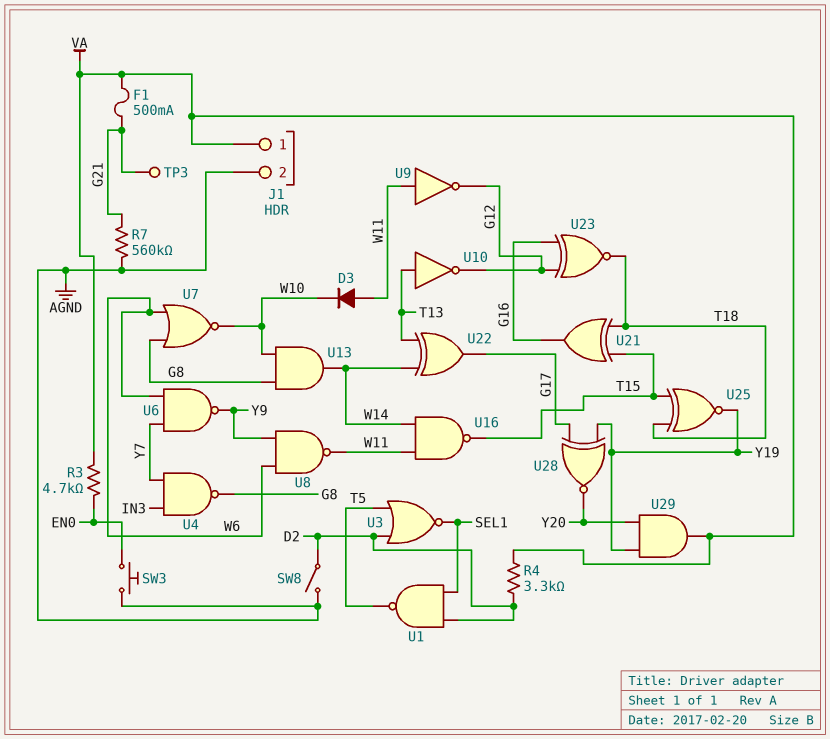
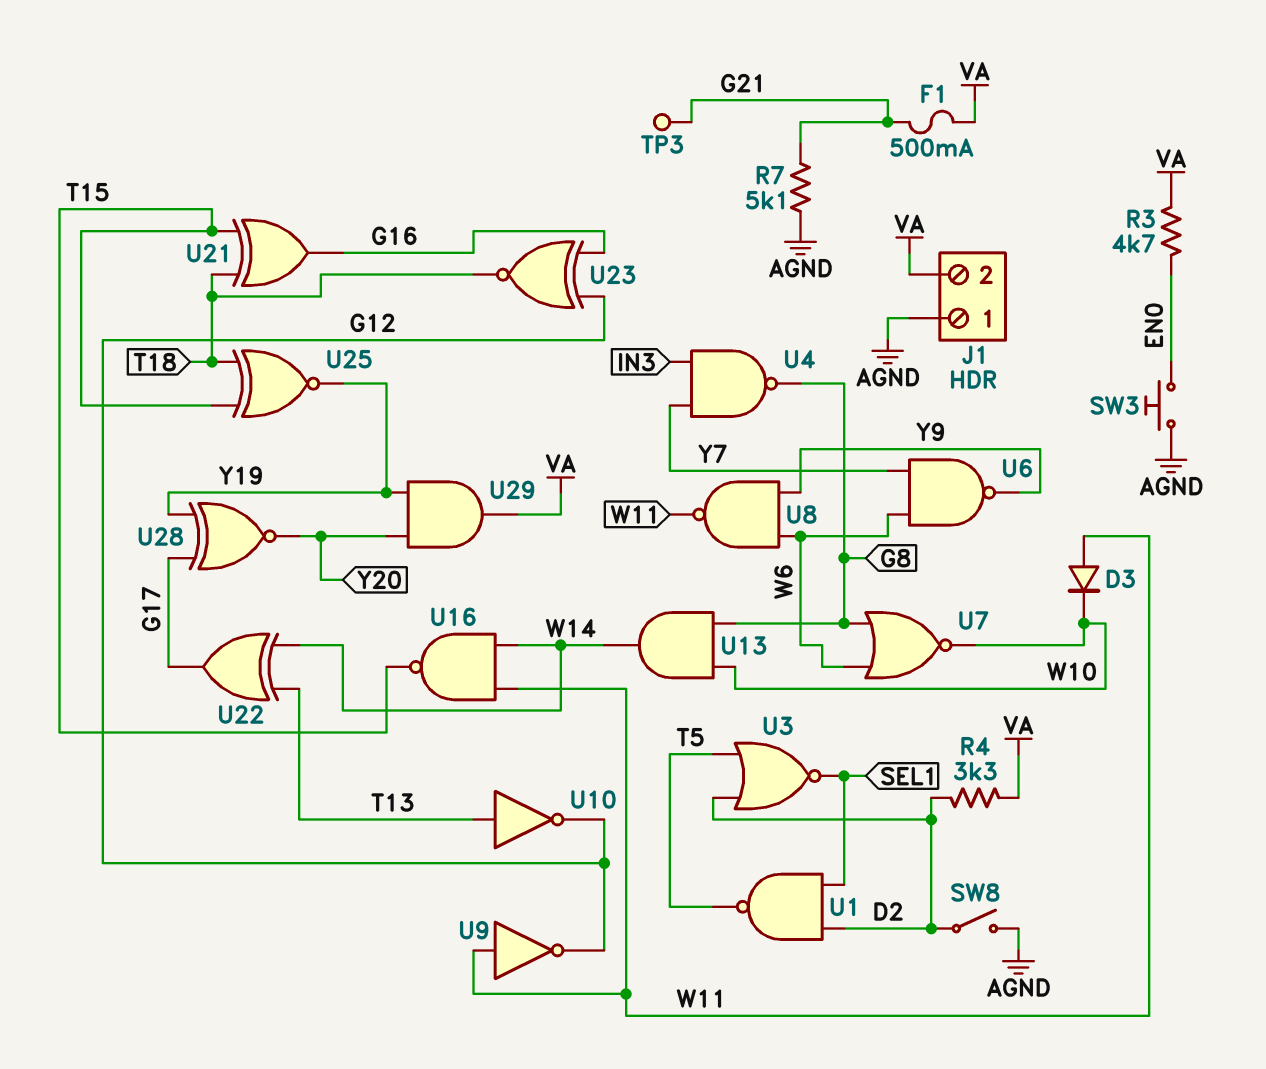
J1 pin 1: VA -> AGND
J1 pin 2: AGND -> VA
R7: 560k (AGND, G21) -> 5.1k (AGND, G21)

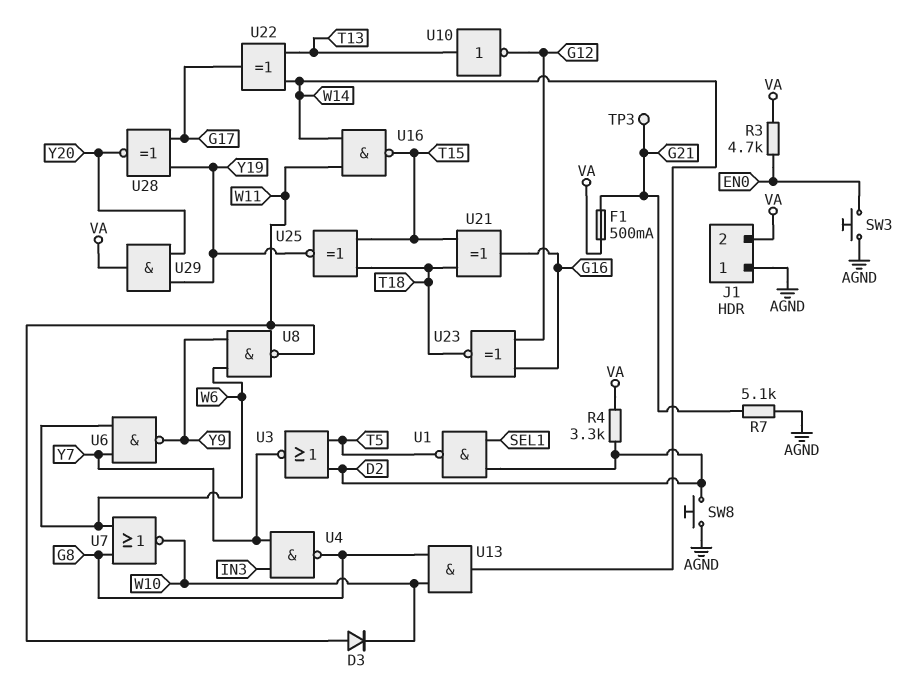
SW8: switch (AGND, D2) -> button (AGND, D2)
U3: NOR (in D2, in T5, out SEL1) -> NOR (in D2, in T5, out Y7)
U9: NOT (in W11, out G12) -> none

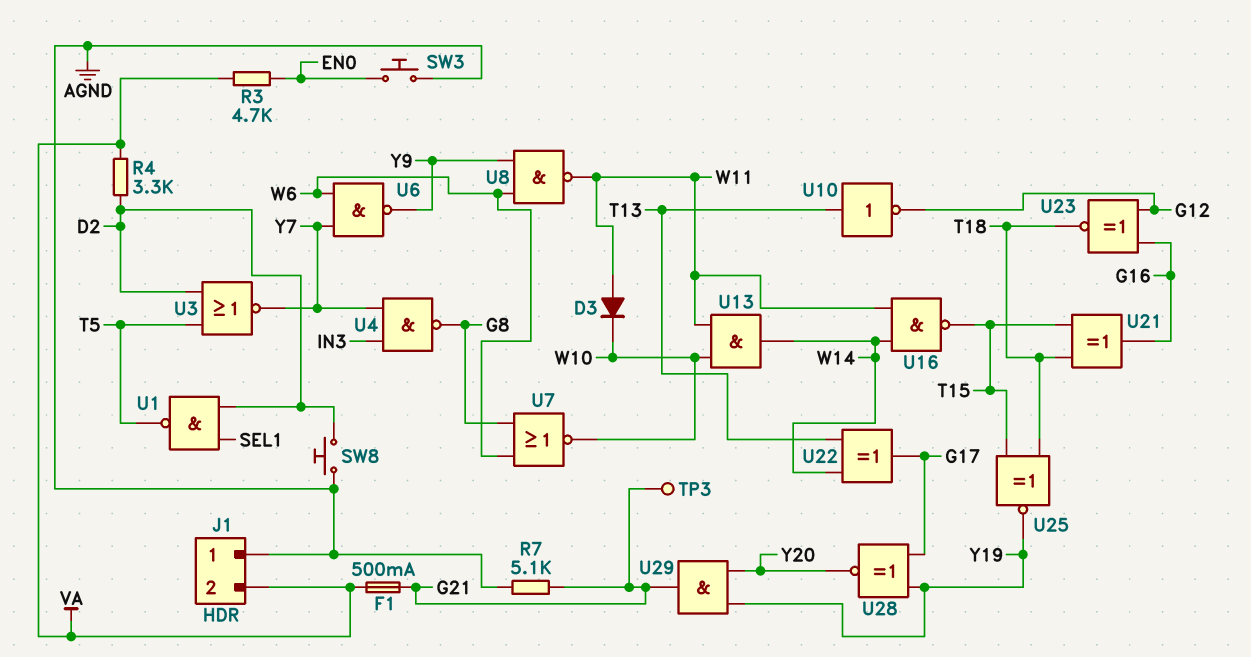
U13: AND (in G8, in W10, out W14) -> AND (in W10, in W11, out W14)
U29: AND (in Y19, in Y20, out VA) -> AND (in Y19, in Y20, out G21)

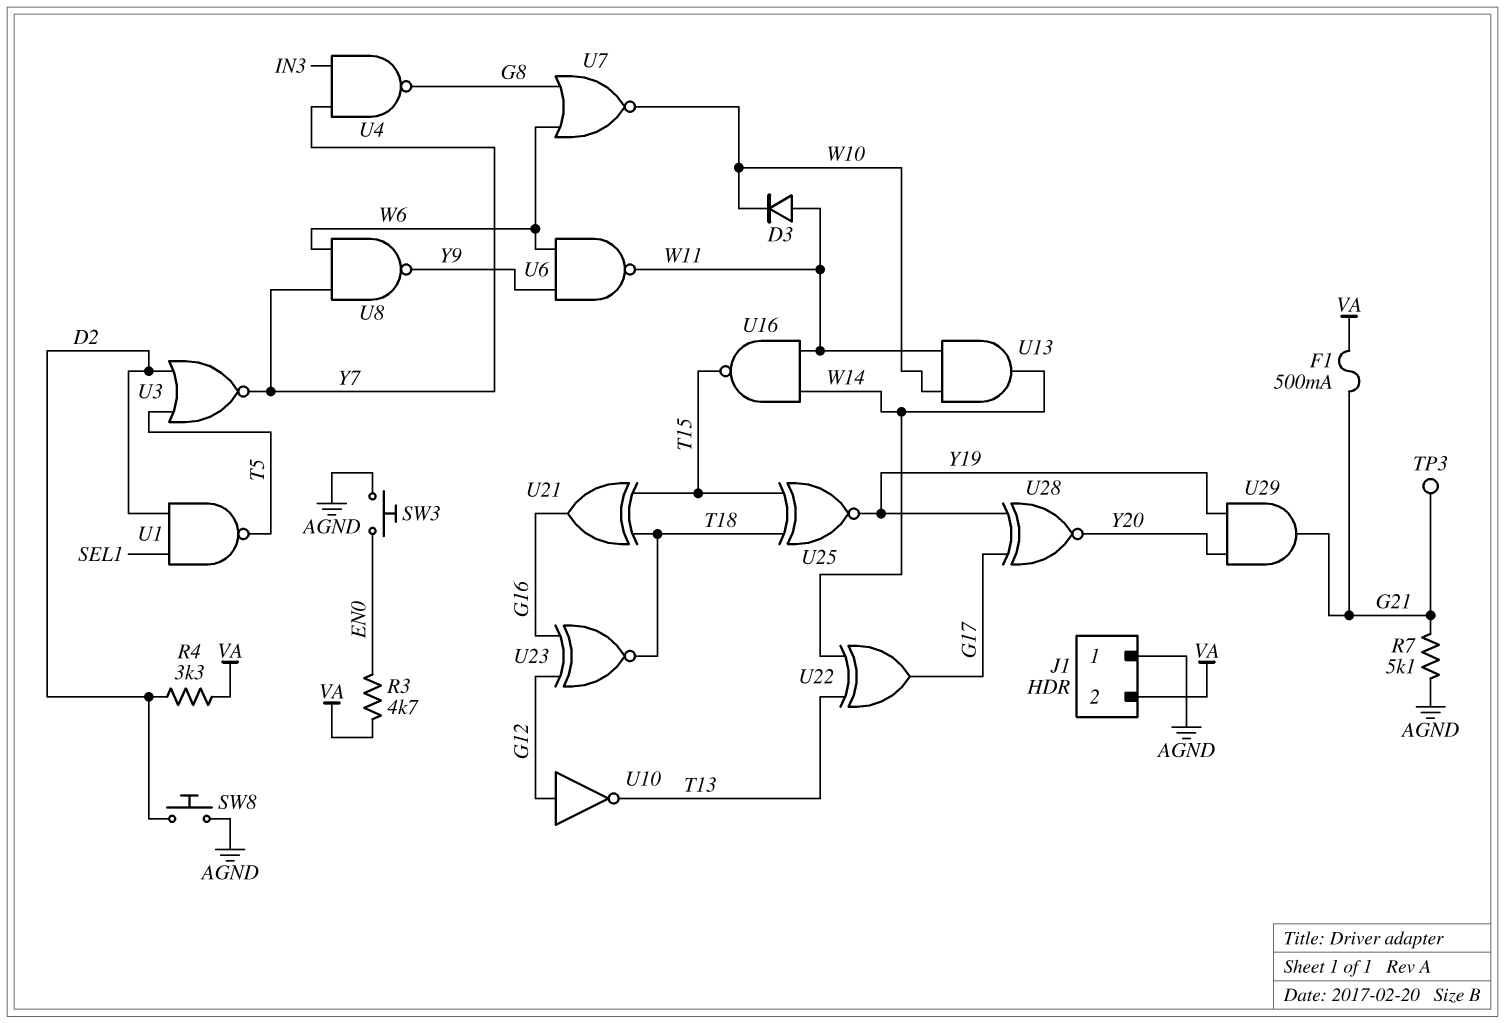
U6: NAND (in W6, in Y7, out Y9) -> NAND (in W6, in Y9, out W11)
U8: NAND (in W6, in Y9, out W11) -> NAND (in W6, in Y7, out Y9)
U10: NOT (in T13, out G12) -> NOT (in G12, out T13)

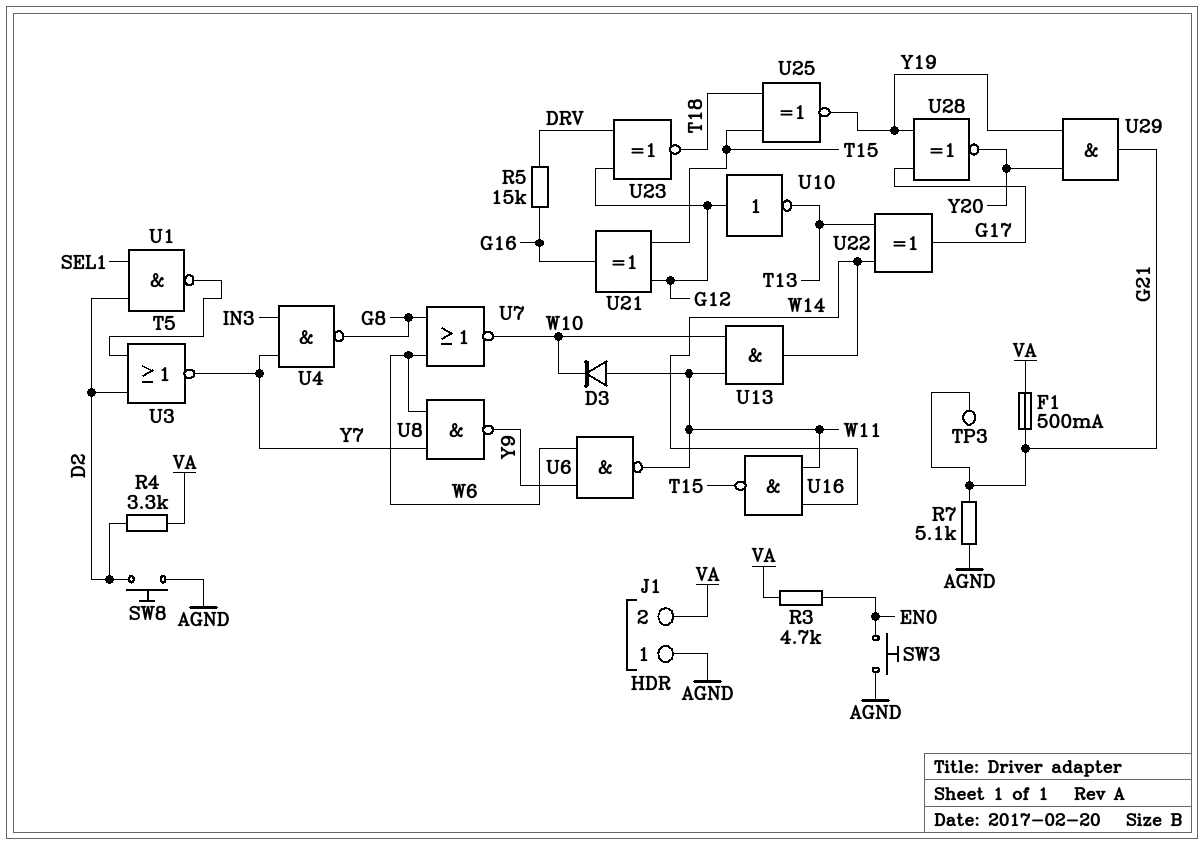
R5: none -> 15k (DRV, G16)
U21: XOR (in T15, in T18, out G16) -> XOR (in G12, in T15, out G16)
U23: XNOR (in G12, in G16, out T18) -> XNOR (in DRV, in G12, out T18)

